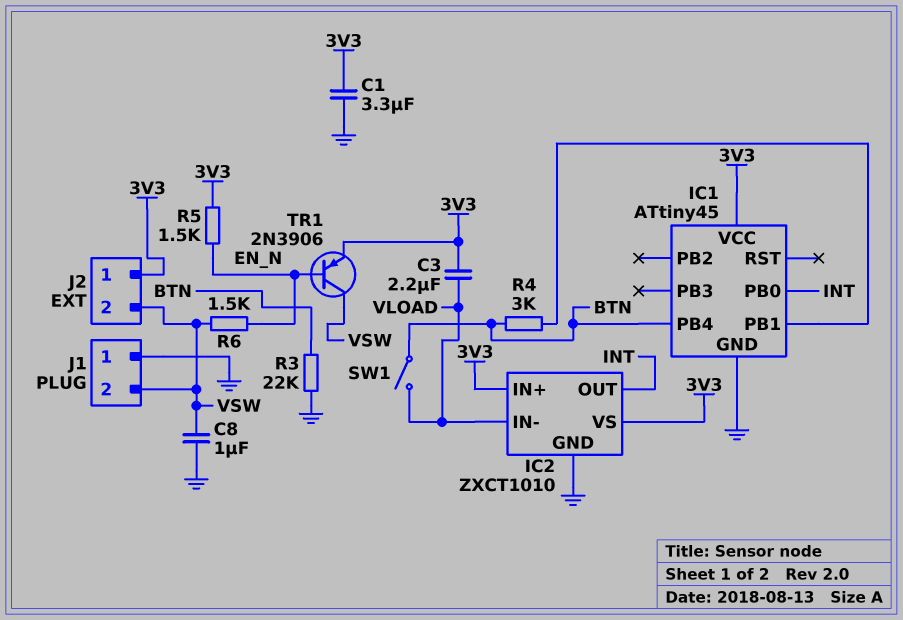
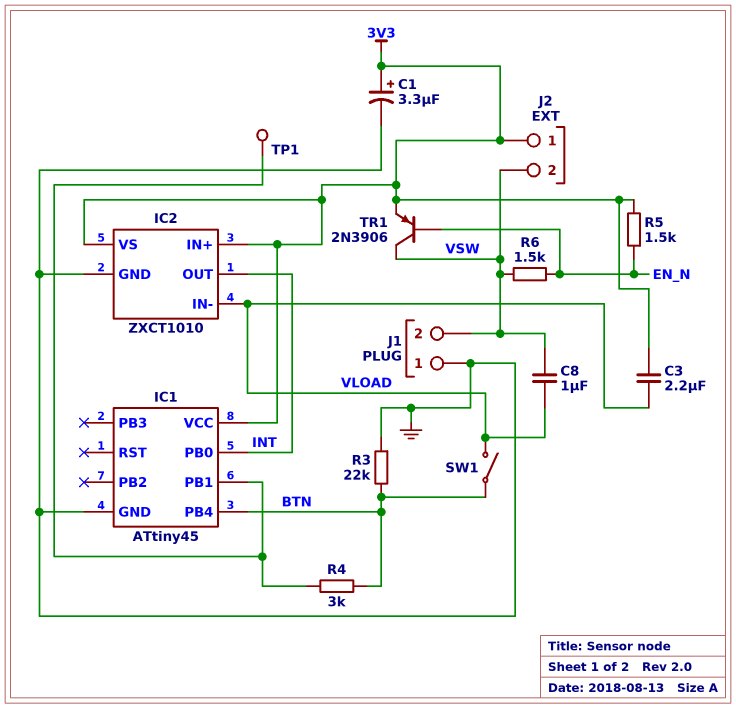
C1: 3.3uF (3V3, GND) -> 3.3uF (plus 3V3, minus GND)
C8: 1uF (GND, VSW) -> 1uF (VLOAD, VSW)
TP1: none -> test point (IC1/PB1)

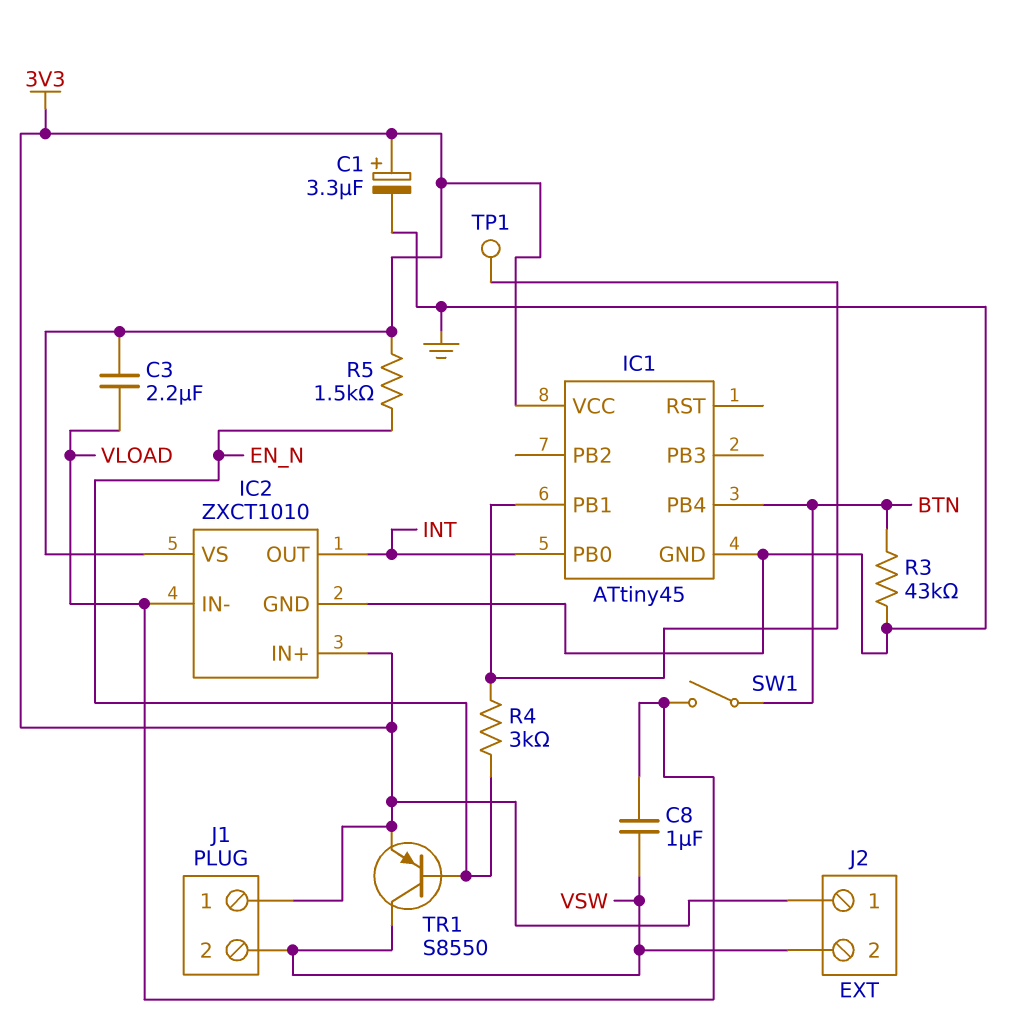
J1 pin 1: GND -> 3V3
R3: 22k (BTN, GND) -> 43k (BTN, GND)
R4: 3k (BTN, IC1/PB1) -> 3k (EN_N, IC1/PB1)
R6: 1.5k (EN_N, VSW) -> none
TR1: PNP 2N3906 (B EN_N, C VSW, E 3V3) -> PNP S8550 (B EN_N, C VSW, E 3V3)

